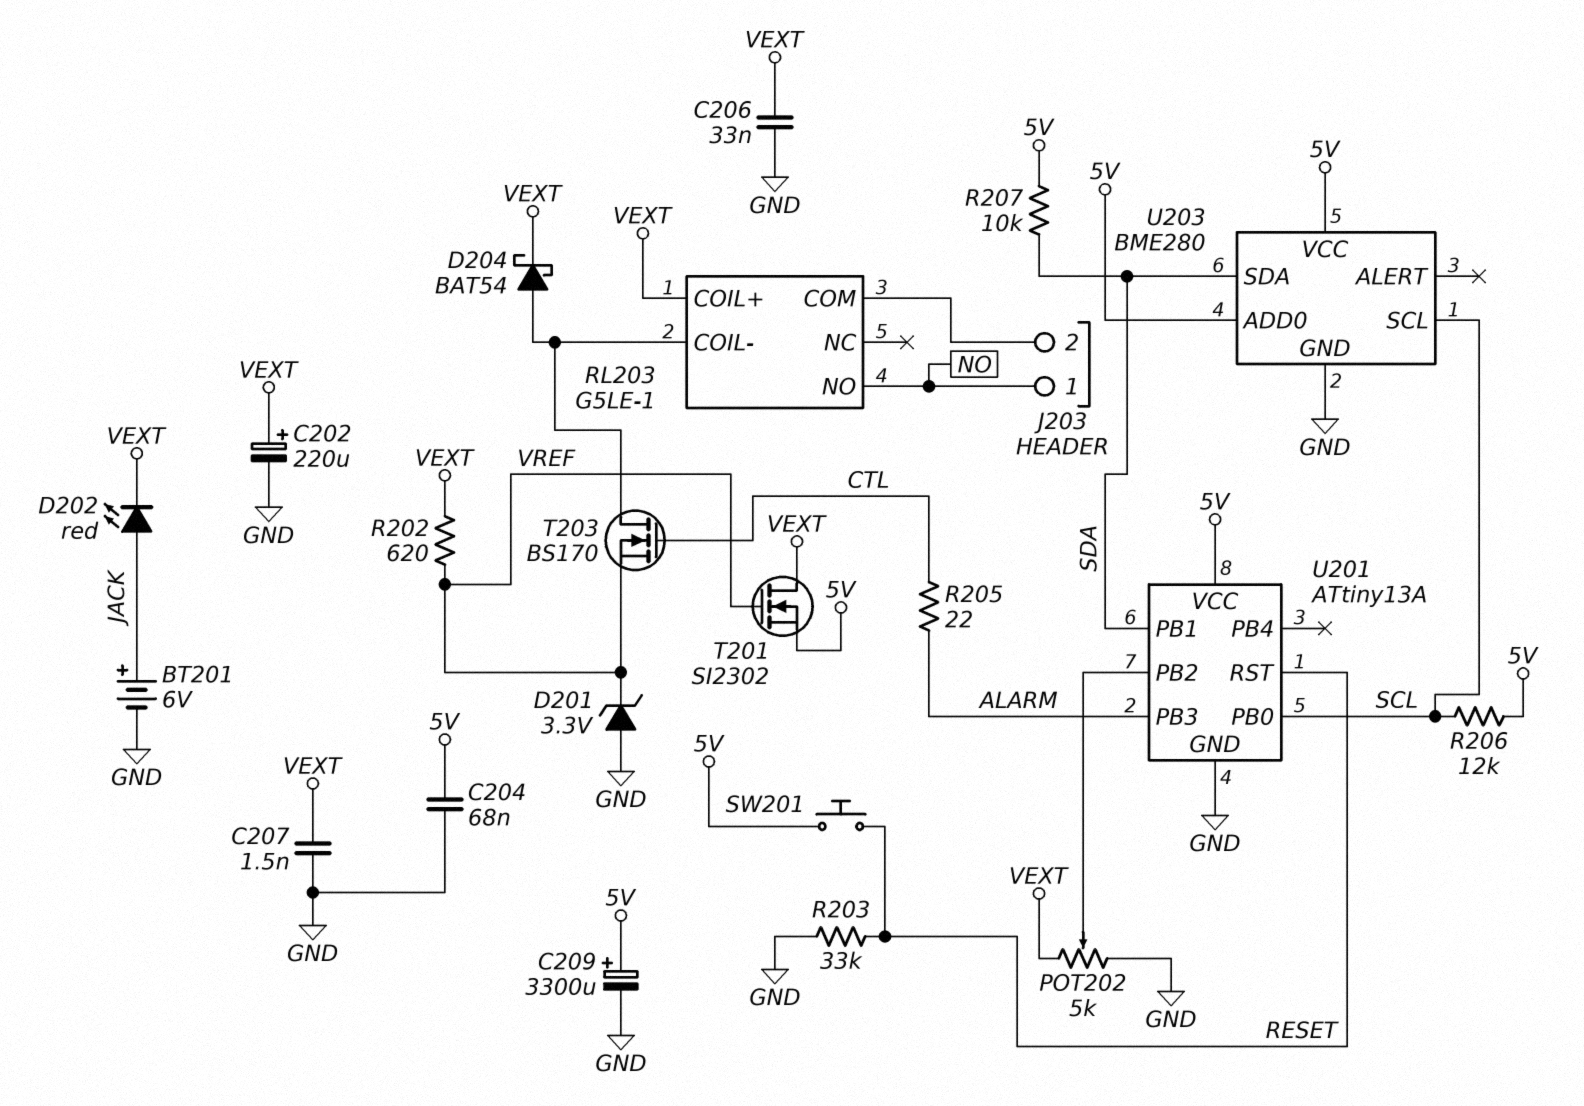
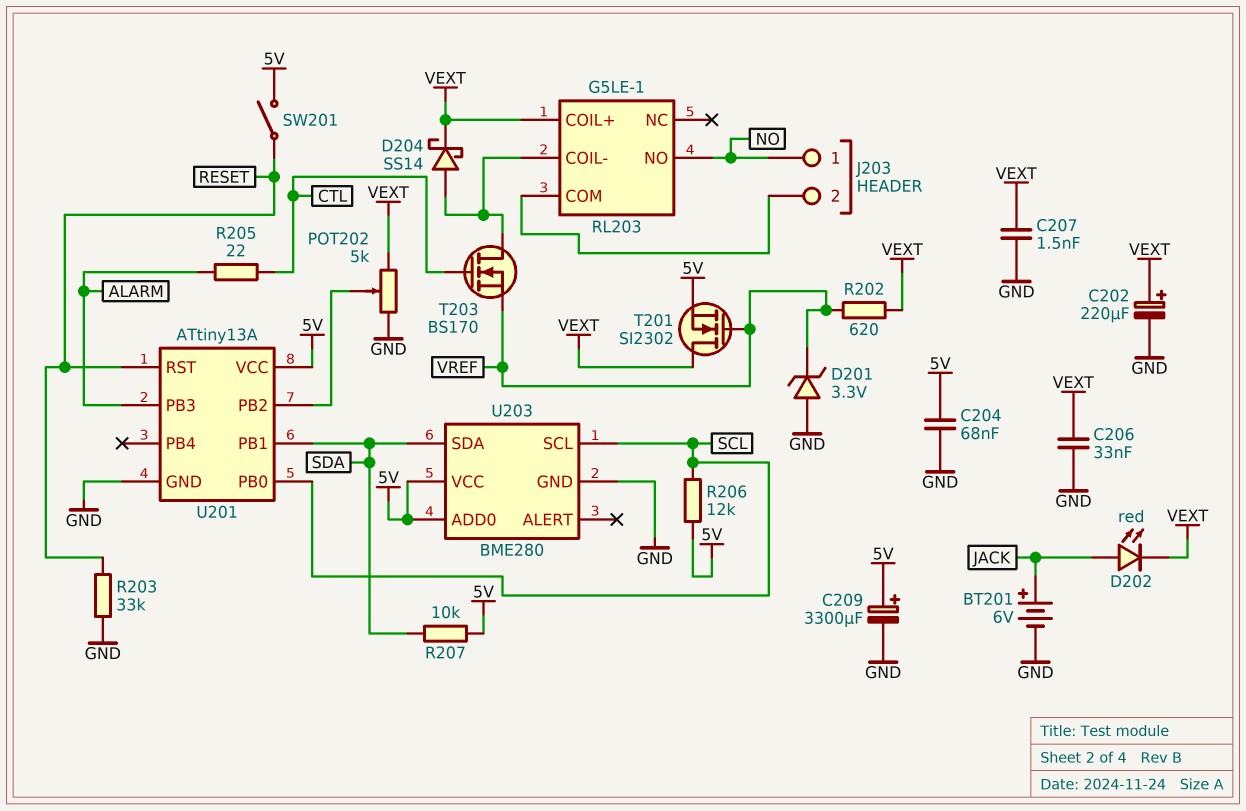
D204: schottky BAT54 (A RL203/COIL-, K VEXT) -> schottky SS14 (A RL203/COIL-, K VEXT)
SW201: button (5V, RESET) -> switch (5V, RESET)

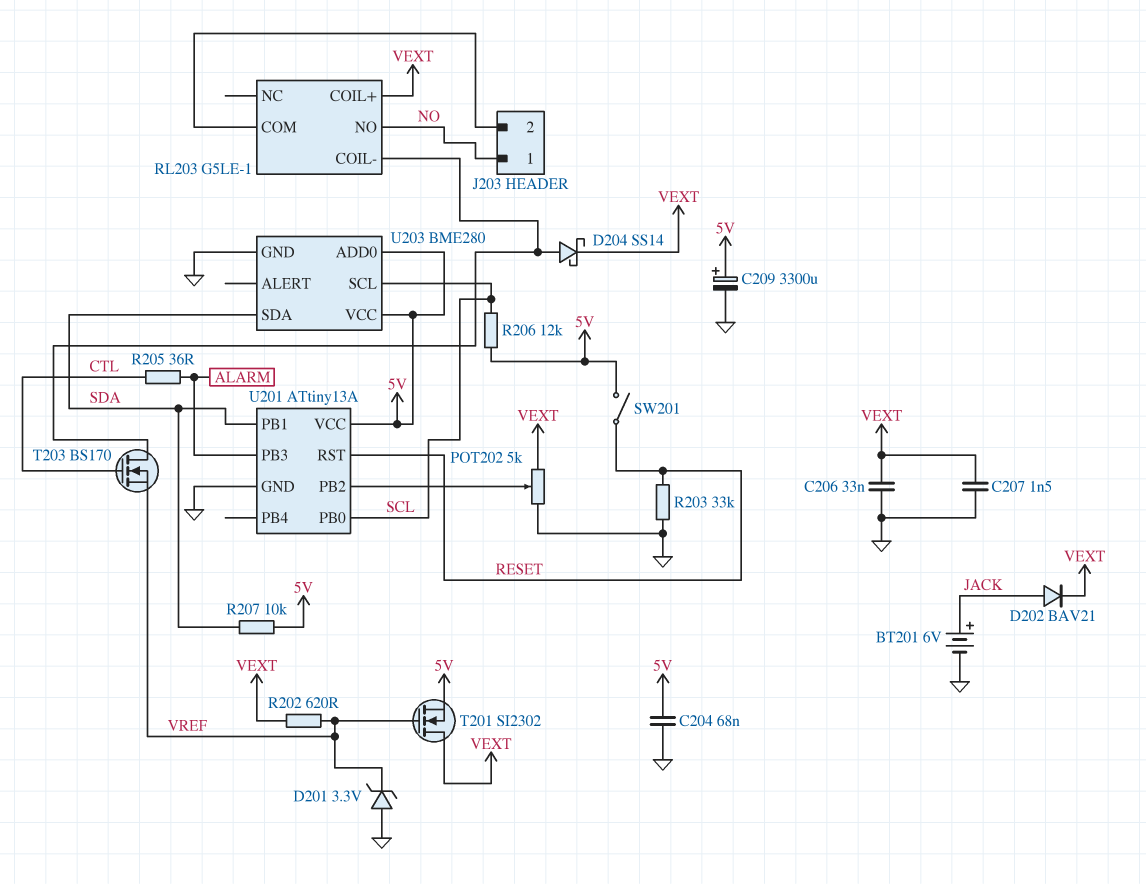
C202: 220uF (plus VEXT, minus GND) -> none
D202: LED red (A JACK, K VEXT) -> diode BAV21 (A JACK, K VEXT)
R205: 22 (ALARM, CTL) -> 36 (ALARM, CTL)

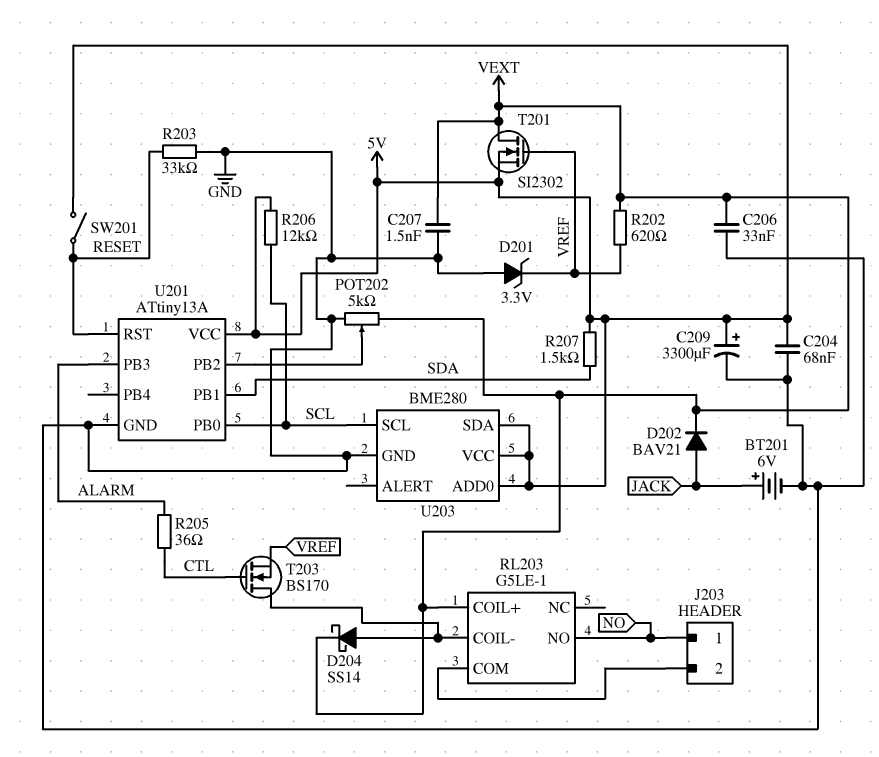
R207: 10k (5V, SDA) -> 1.5k (5V, SDA)
U203 pin SDA: SDA -> 5V

